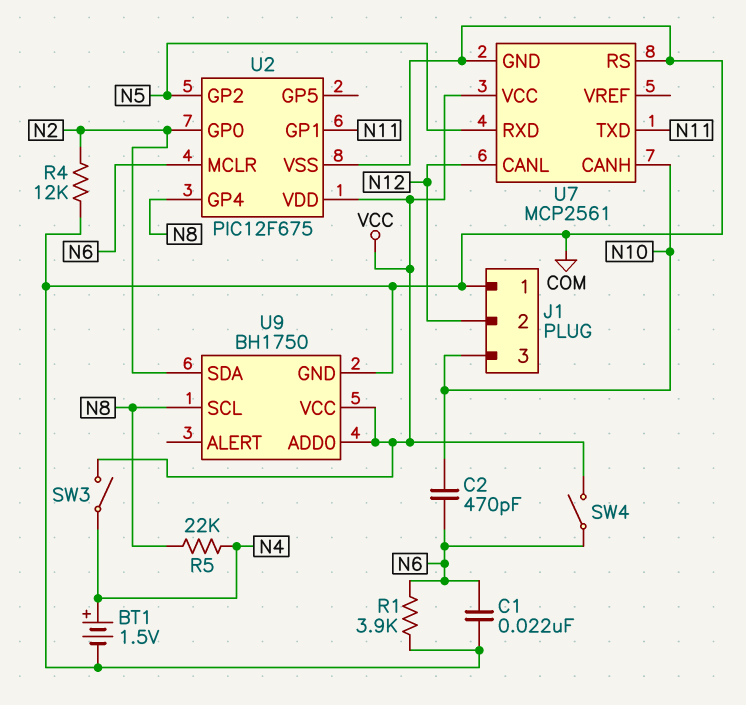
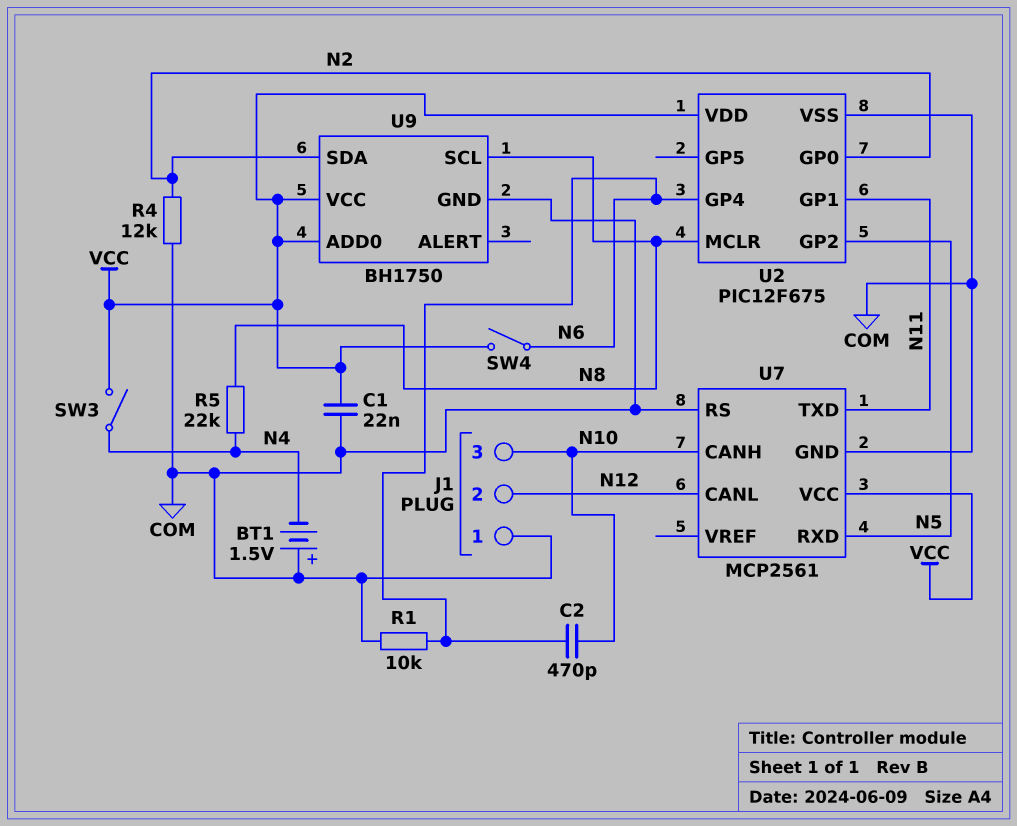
BT1: 1.5V (plus N4, minus COM) -> 1.5V (plus COM, minus N4)
C1: 22nF (COM, N6) -> 22nF (COM, VCC)
R1: 3.9k (COM, N6) -> 10k (COM, N6)
U2 pin GP4: N8 -> N6
U2 pin MCLR: N6 -> N8

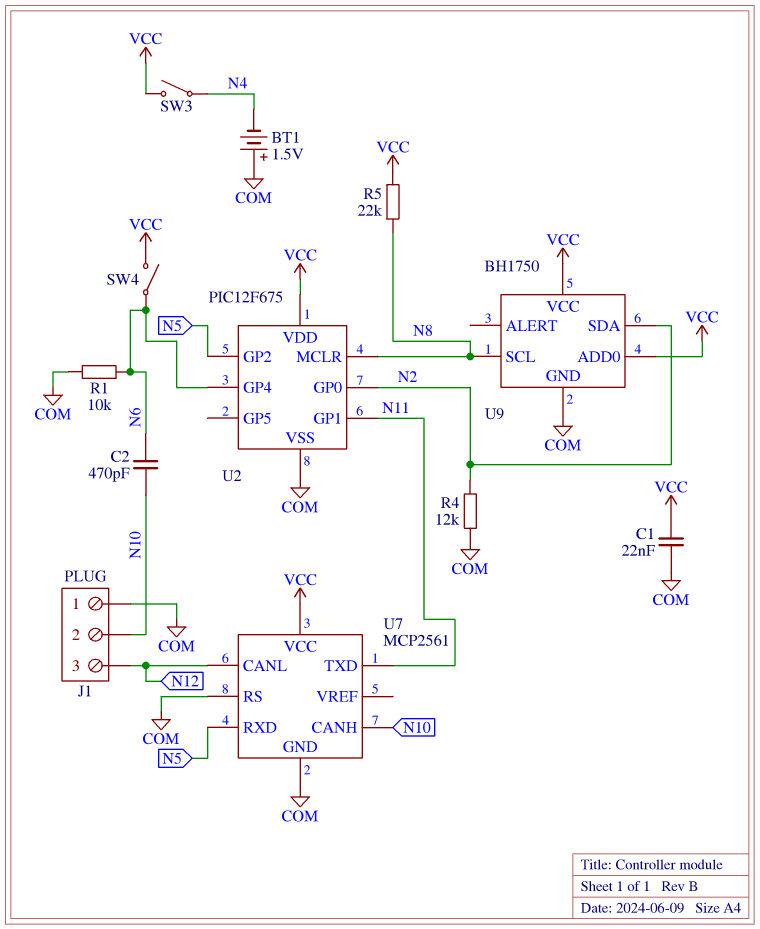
J1 pin 2: N12 -> N10
J1 pin 3: N10 -> N12
R5: 22k (N4, N8) -> 22k (N8, VCC)

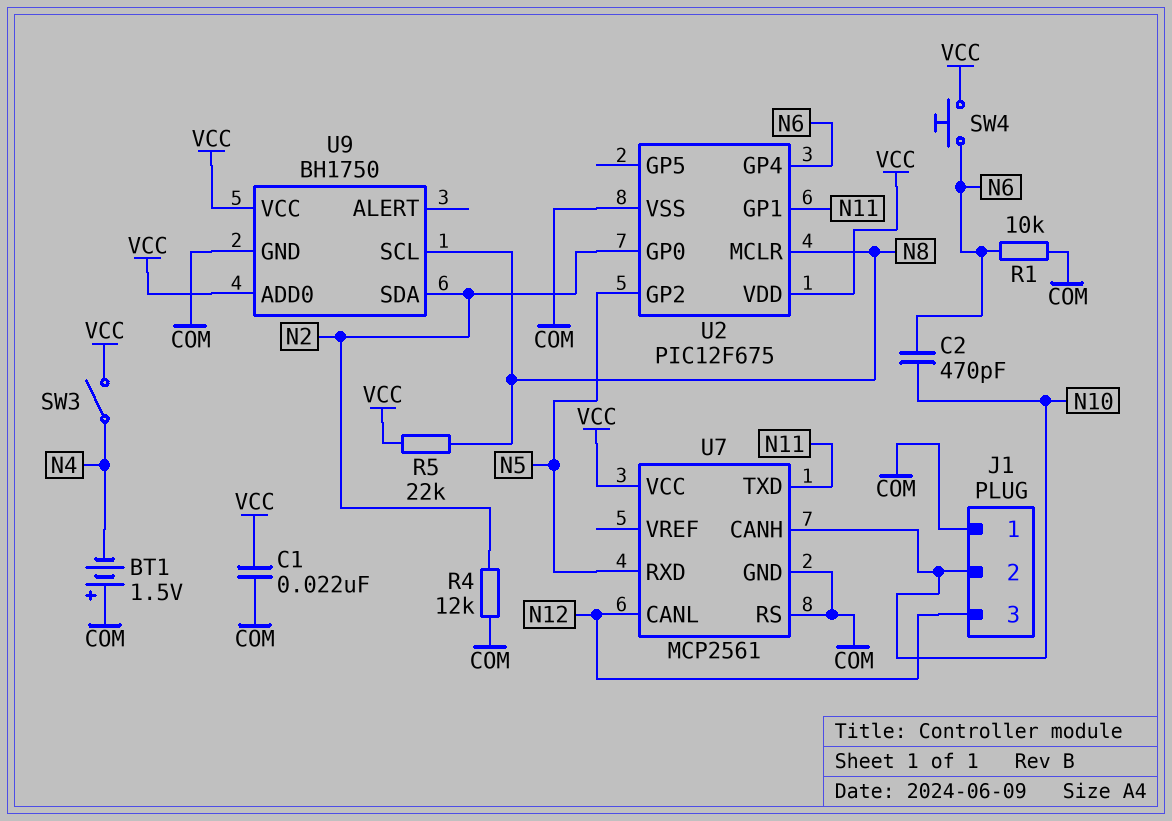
SW4: switch (N6, VCC) -> button (N6, VCC)

